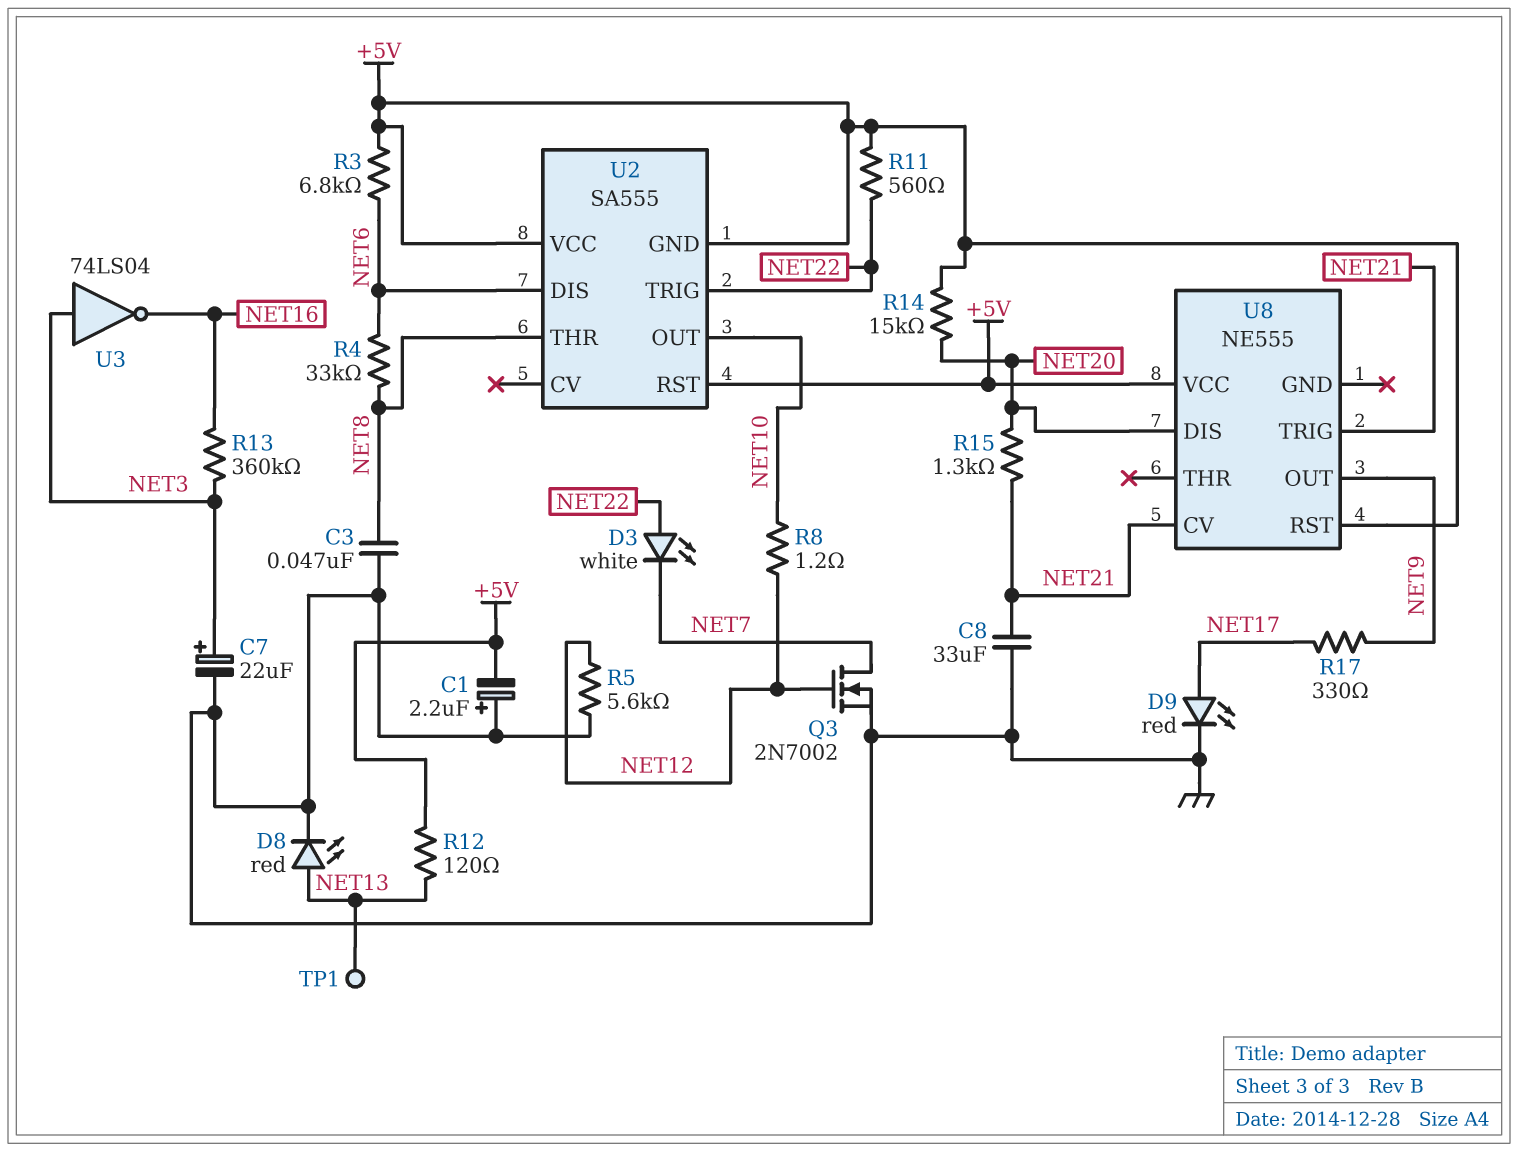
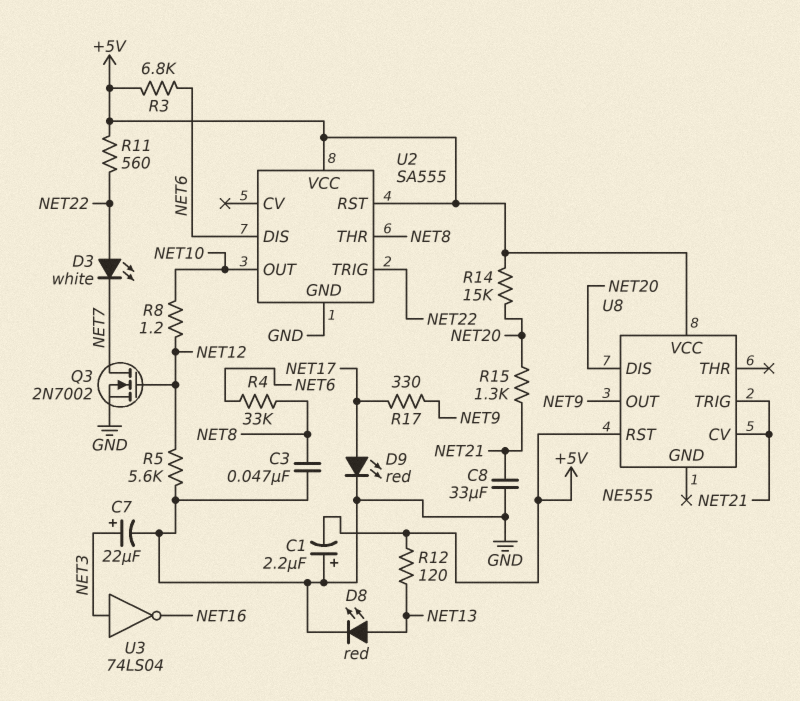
R13: 360k (NET3, NET16) -> none
TP1: test point (NET13) -> none
U2 pin GND: +5V -> GND

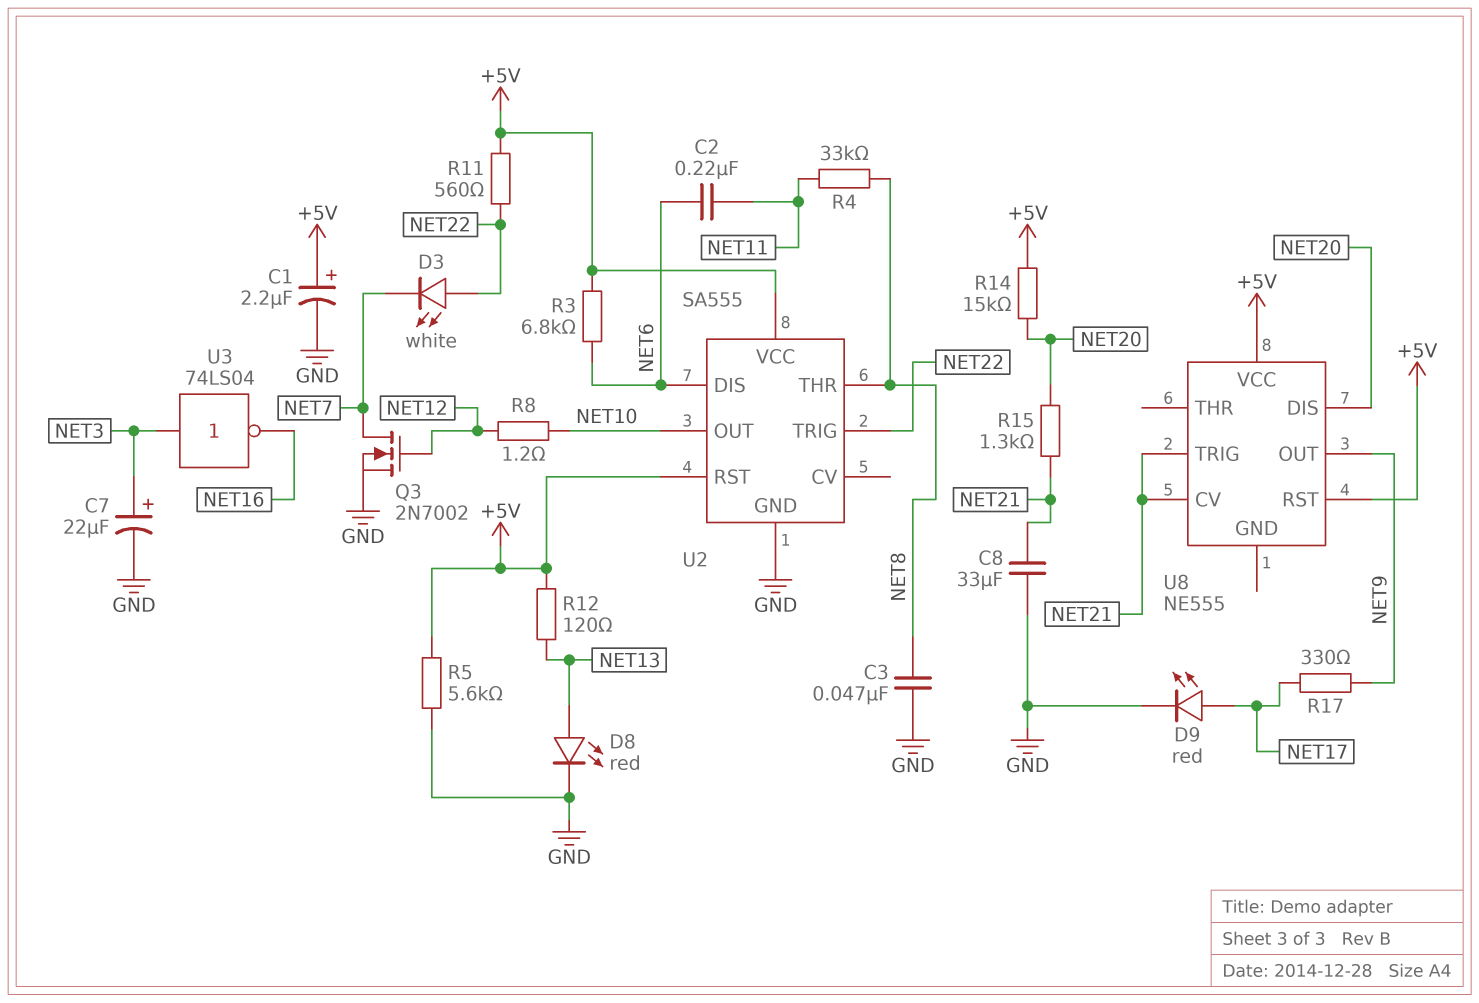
C1: 2.2uF (plus GND, minus +5V) -> 2.2uF (plus +5V, minus GND)
C2: none -> 220nF (NET6, NET11)
R4: 33k (NET6, NET8) -> 33k (NET8, NET11)
R5: 5.6k (GND, NET12) -> 5.6k (+5V, GND)

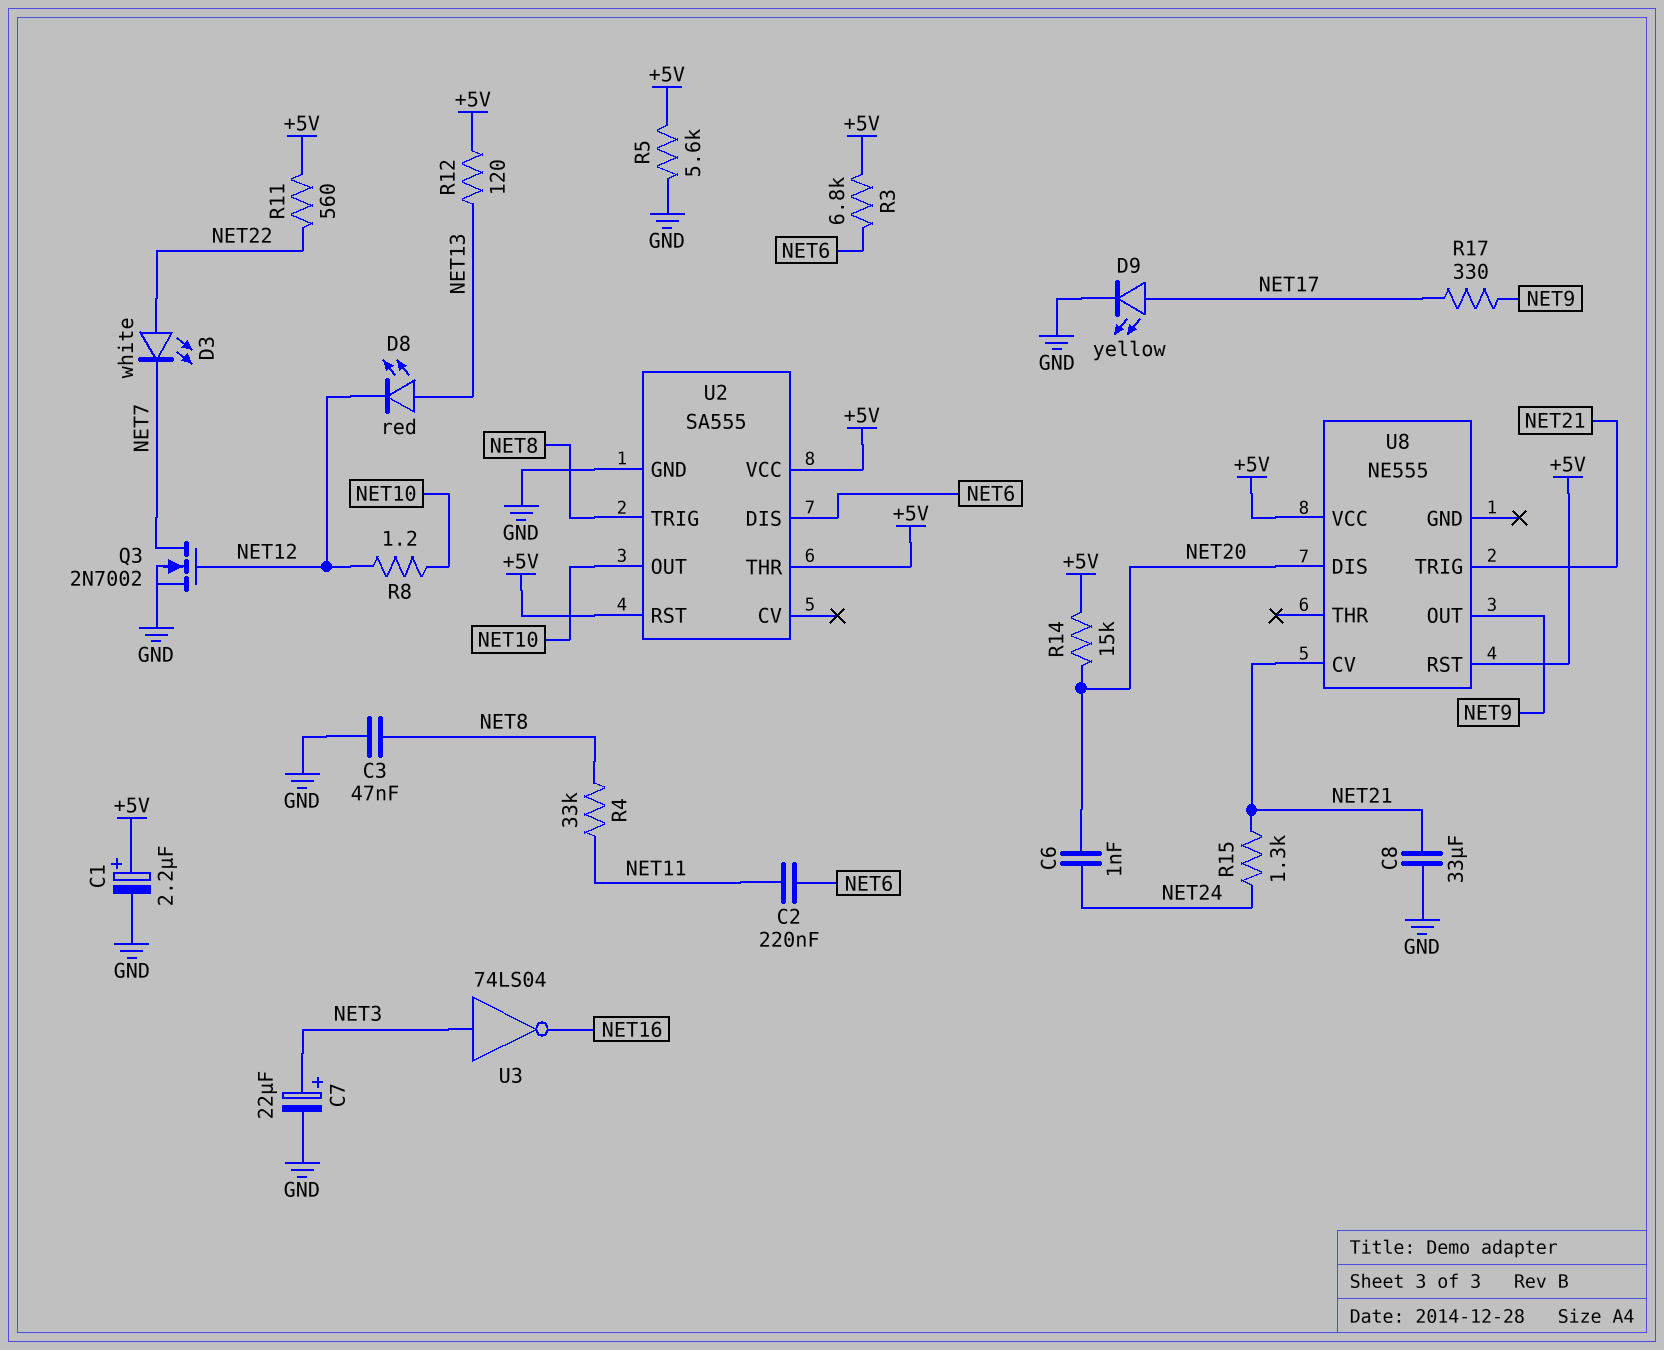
C6: none -> 1nF (NET20, NET24)
D8: LED red (A NET13, K GND) -> LED red (A NET13, K NET12)
D9: LED red (A NET17, K GND) -> LED yellow (A NET17, K GND)
R15: 1.3k (NET20, NET21) -> 1.3k (NET21, NET24)
U2 pin THR: NET8 -> +5V
U2 pin TRIG: NET22 -> NET8

